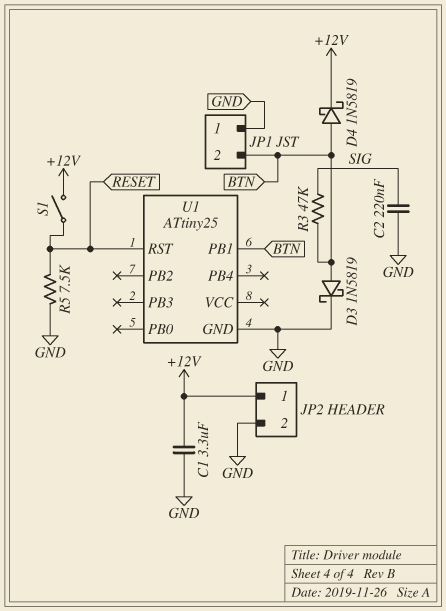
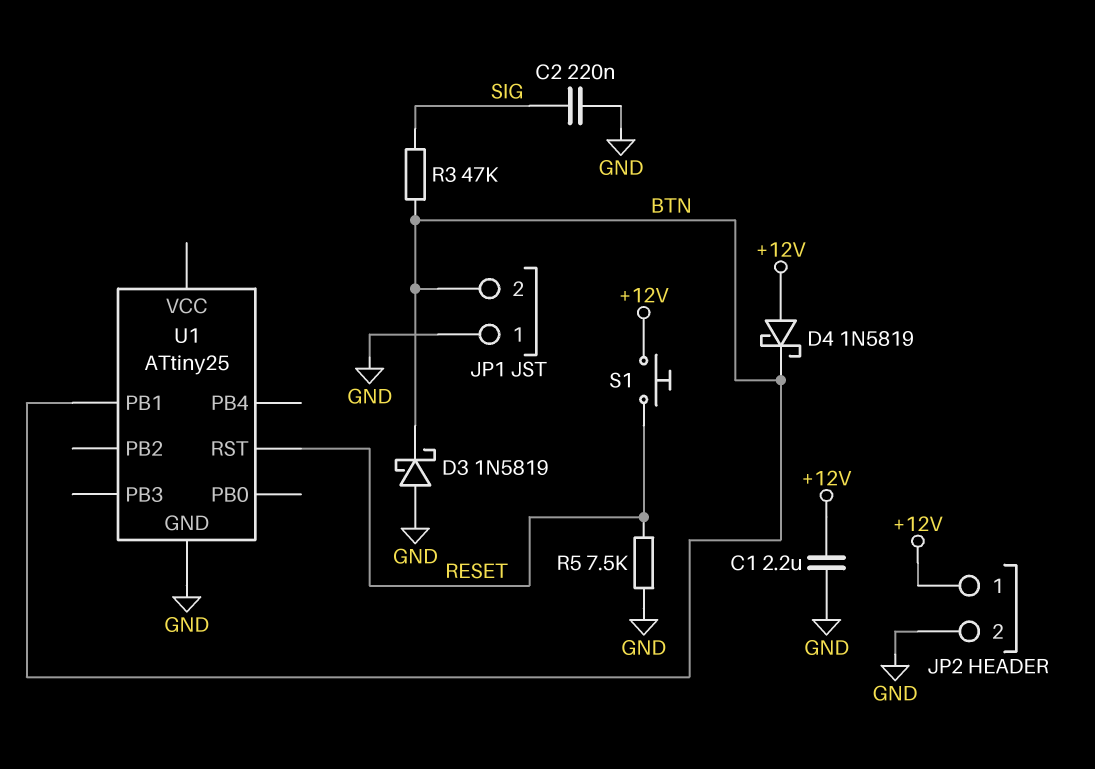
C1: 3.3uF (+12V, GND) -> 2.2uF (+12V, GND)
D3: schottky 1N5819 (A BTN, K GND) -> schottky 1N5819 (A GND, K BTN)
D4: schottky 1N5819 (A BTN, K +12V) -> schottky 1N5819 (A +12V, K BTN)
S1: switch (+12V, RESET) -> button (+12V, RESET)

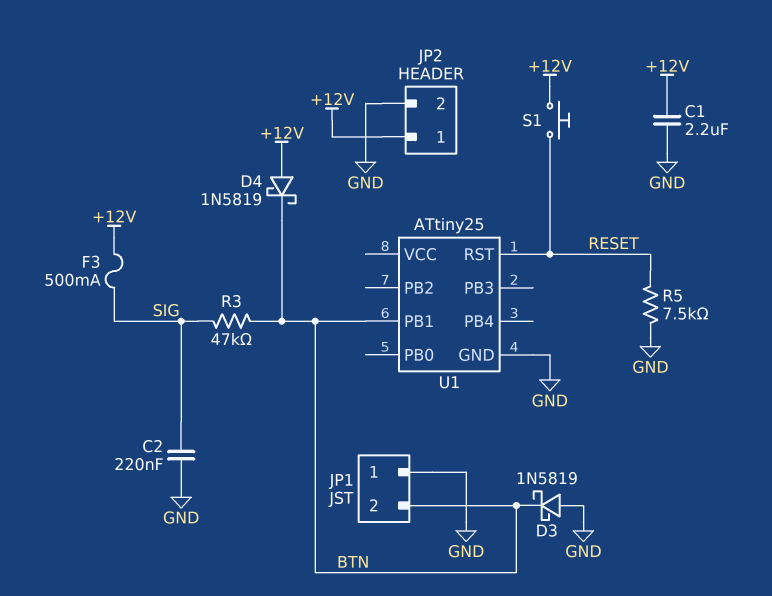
F3: none -> 500mA (+12V, SIG)

